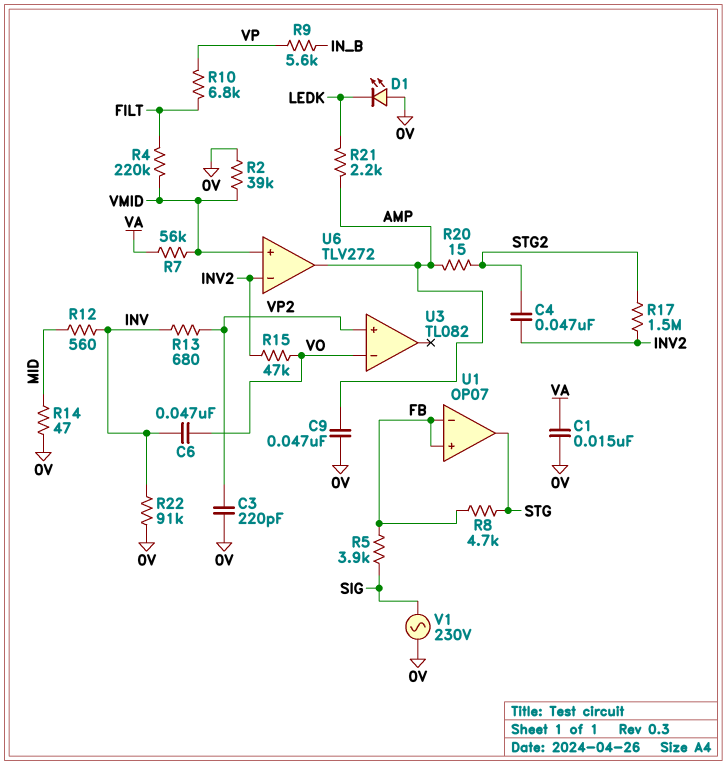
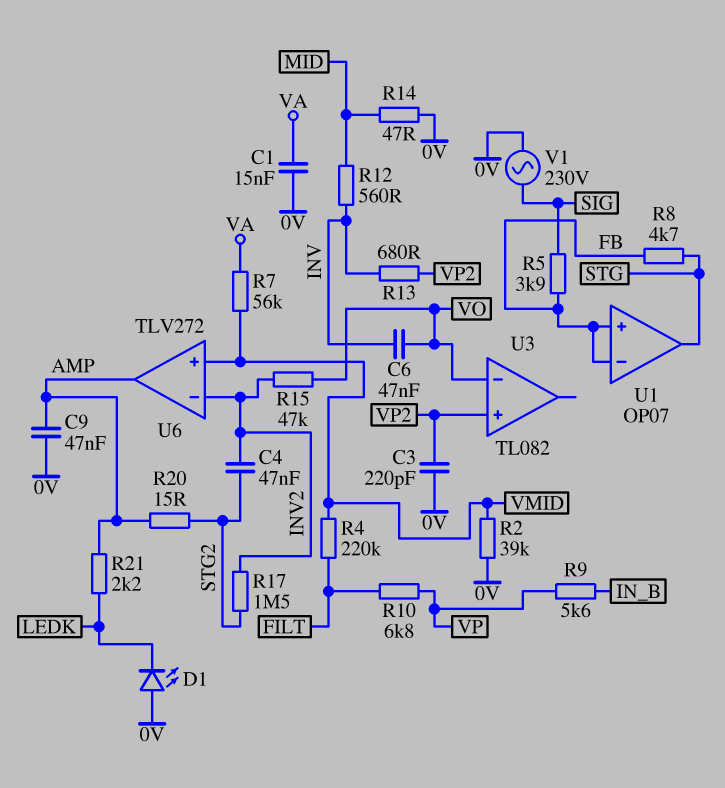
R22: 91k (0V, INV) -> none

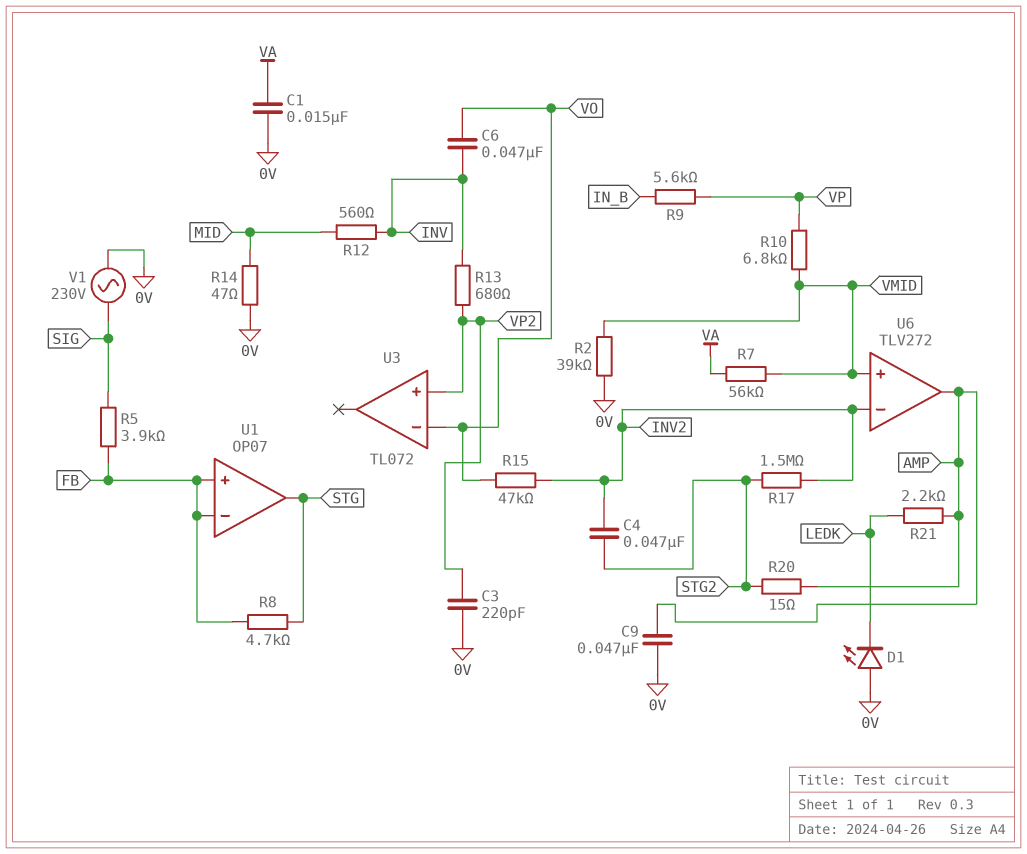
R4: 220k (FILT, VMID) -> none
R10: 6.8k (FILT, VP) -> 6.8k (VMID, VP)
U3: TL082 -> TL072

